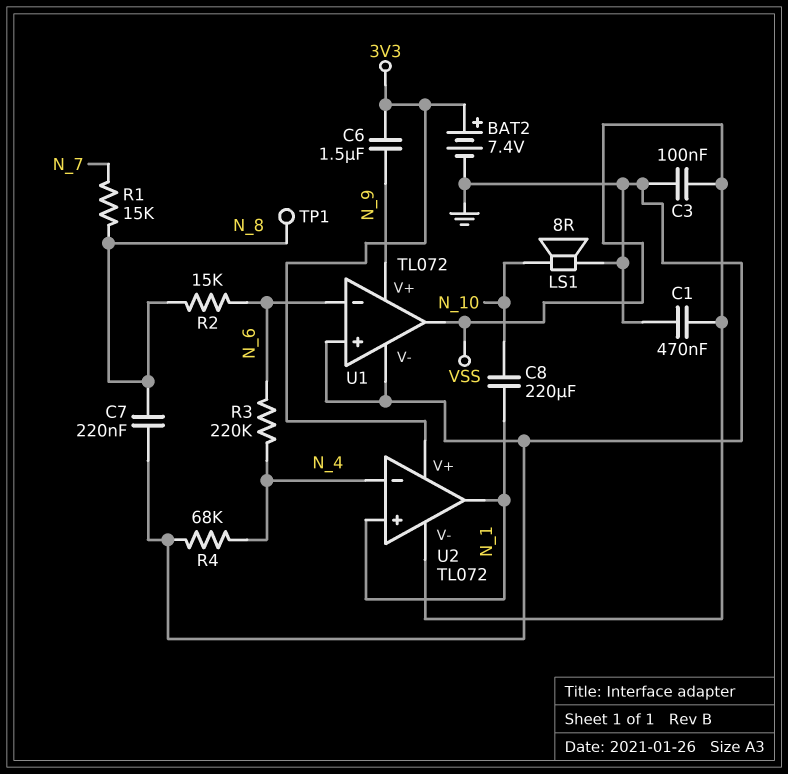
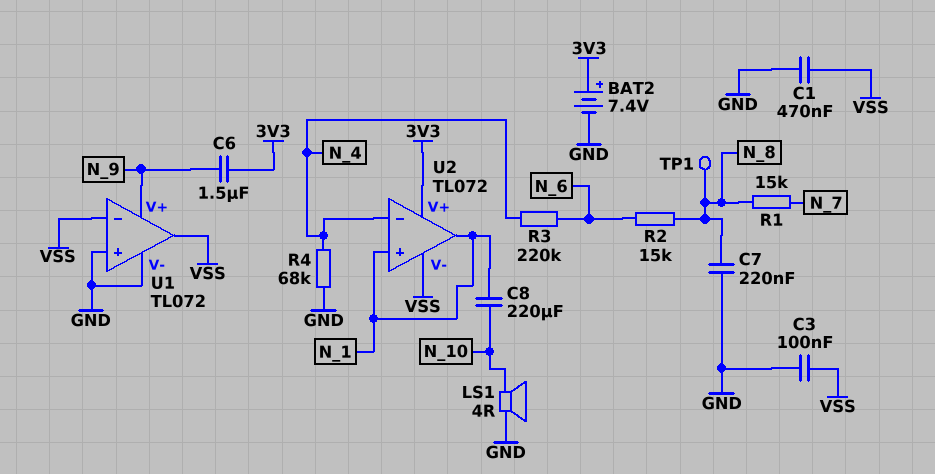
LS1: speaker 8R (GND, N_10) -> speaker 4R (GND, N_10)
U1 pin in-: N_6 -> VSS

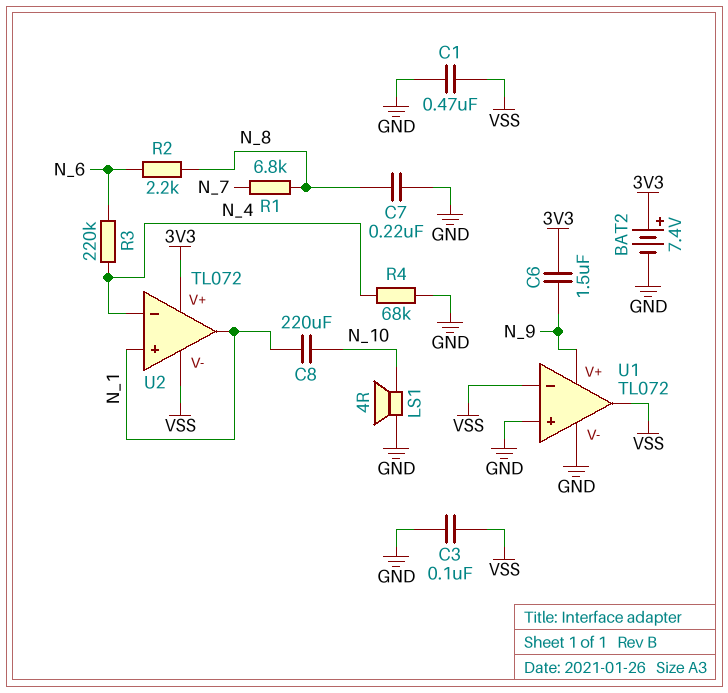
R1: 15k (N_7, N_8) -> 6.8k (N_7, N_8)
R2: 15k (N_6, N_8) -> 2.2k (N_6, N_8)
TP1: test point (N_8) -> none

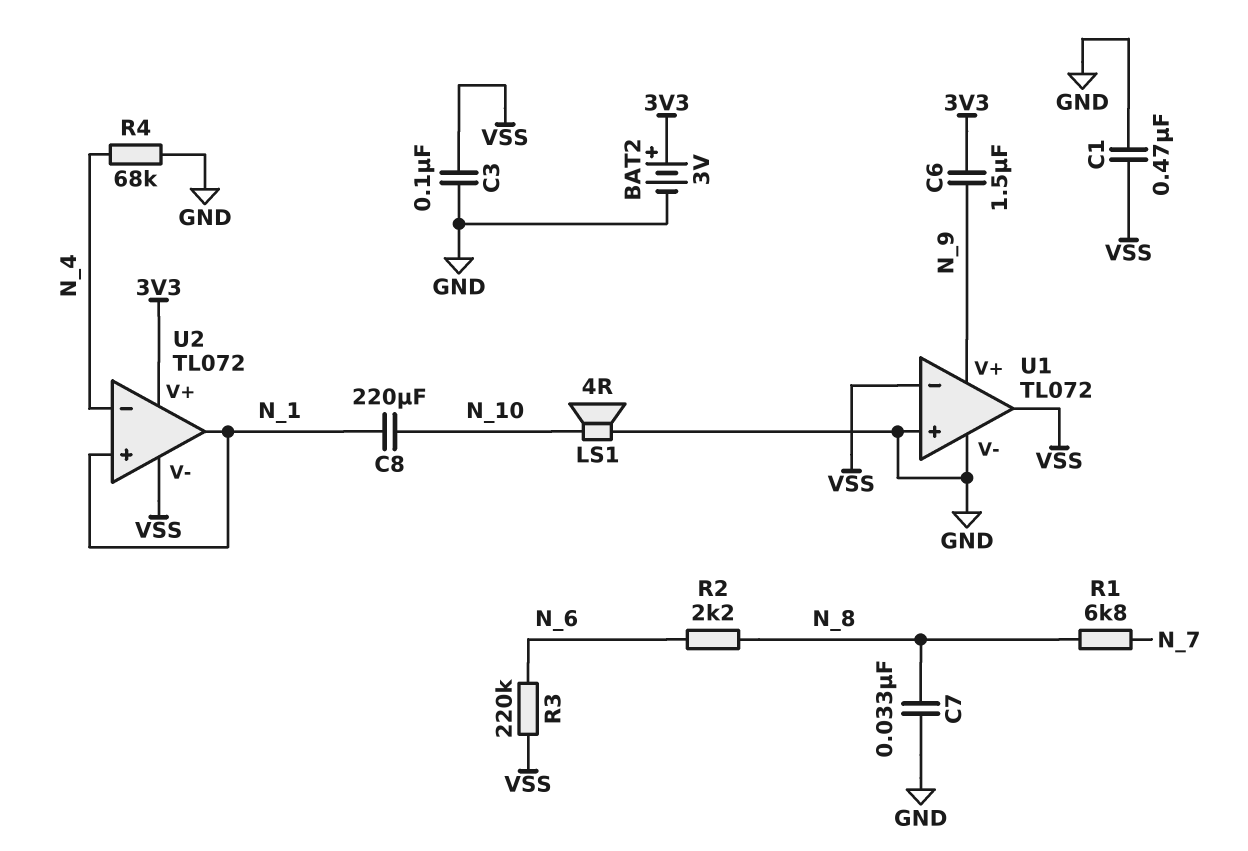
BAT2: 7.4V (plus 3V3, minus GND) -> 3V (plus 3V3, minus GND)
C7: 220nF (GND, N_8) -> 33nF (GND, N_8)
R3: 220k (N_4, N_6) -> 220k (N_6, VSS)

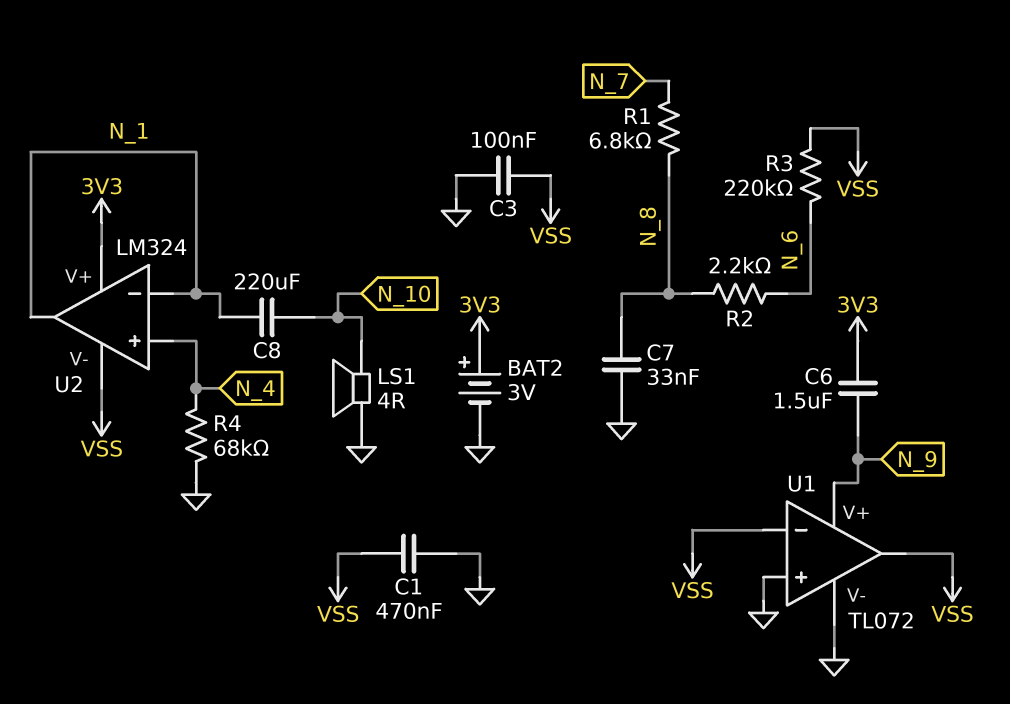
U2: TL072 -> LM324
U2 pin in+: N_1 -> N_4
U2 pin in-: N_4 -> N_1

